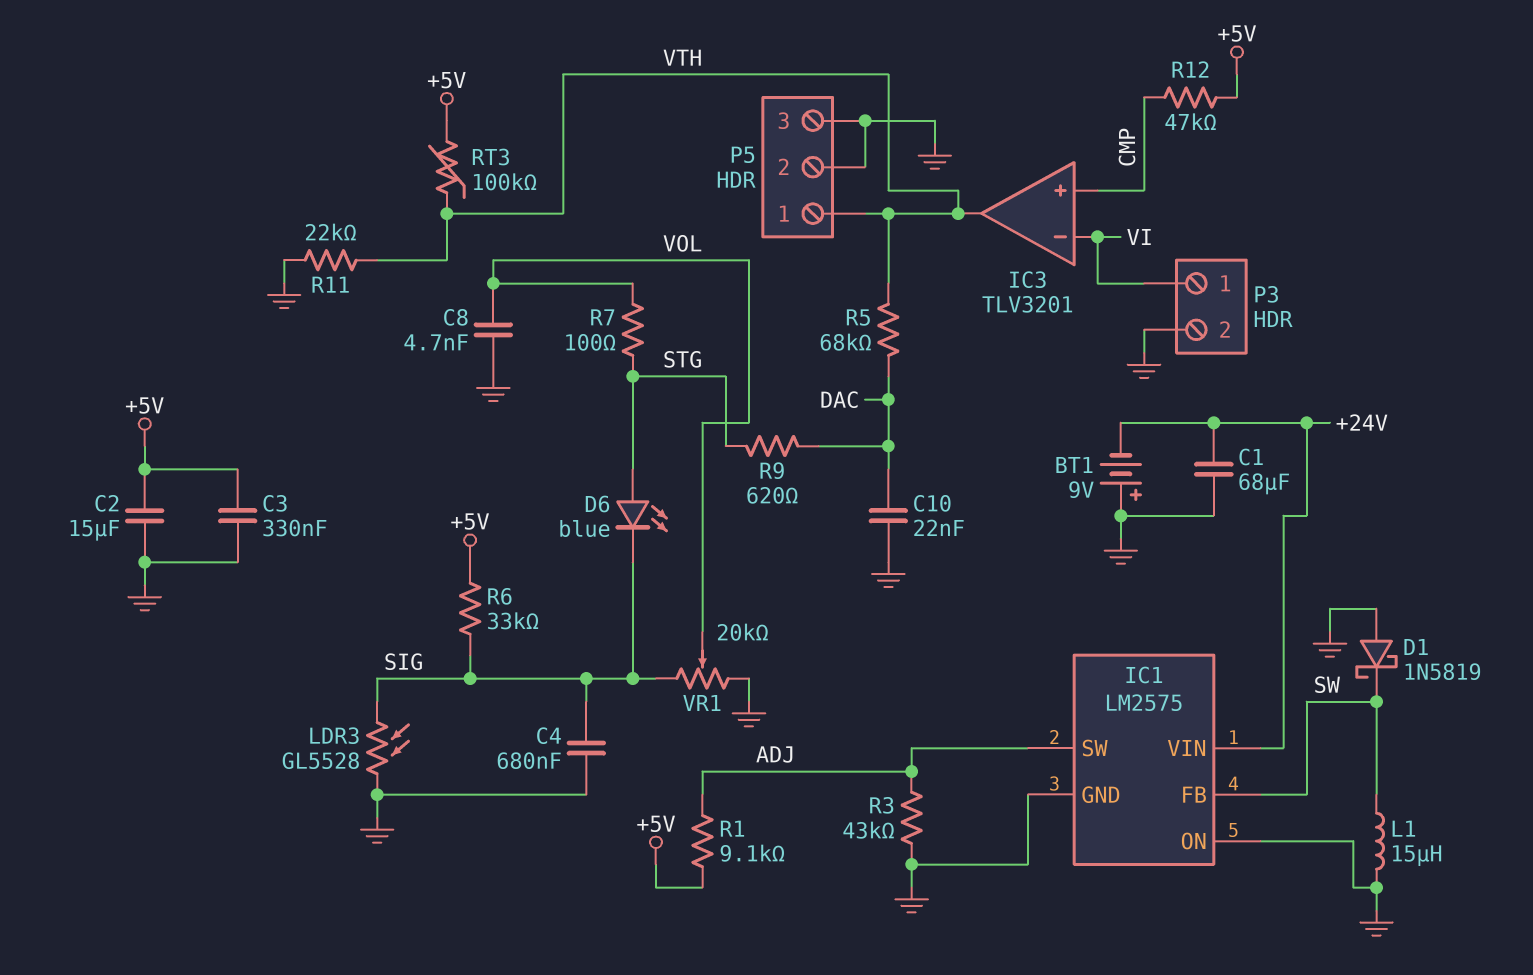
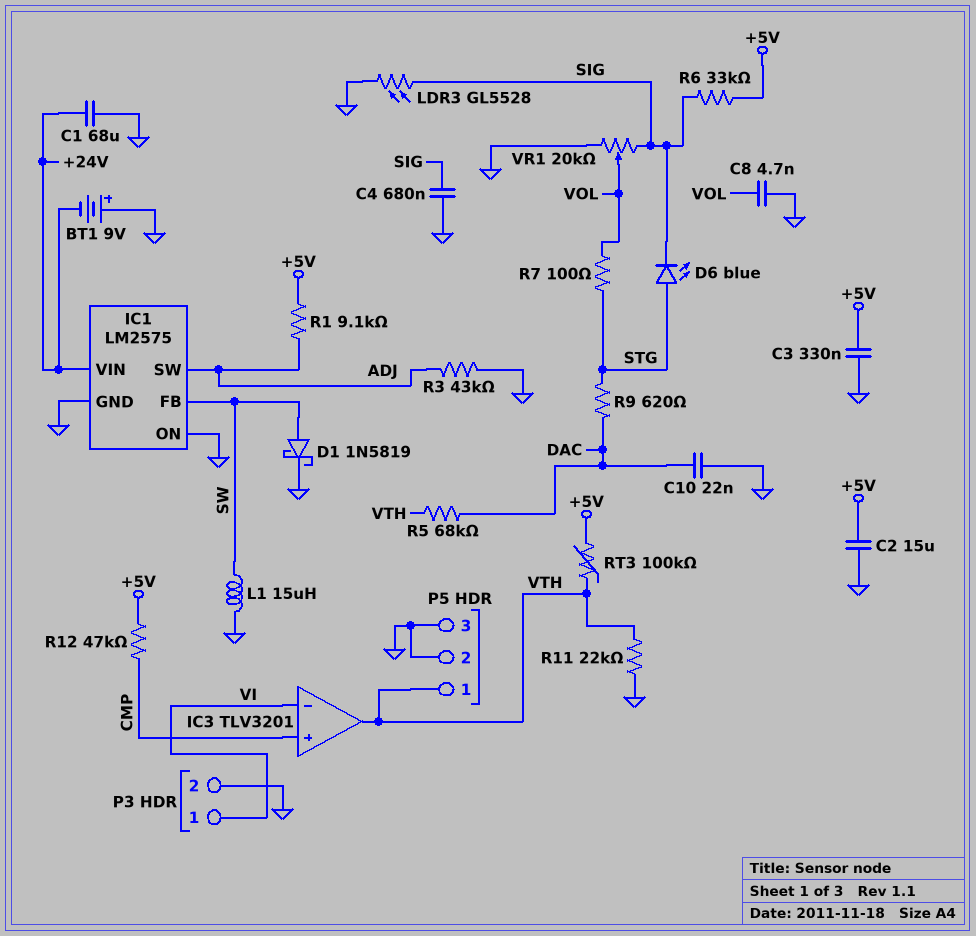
D1: schottky 1N5819 (A GND, K SW) -> schottky 1N5819 (A SW, K GND)

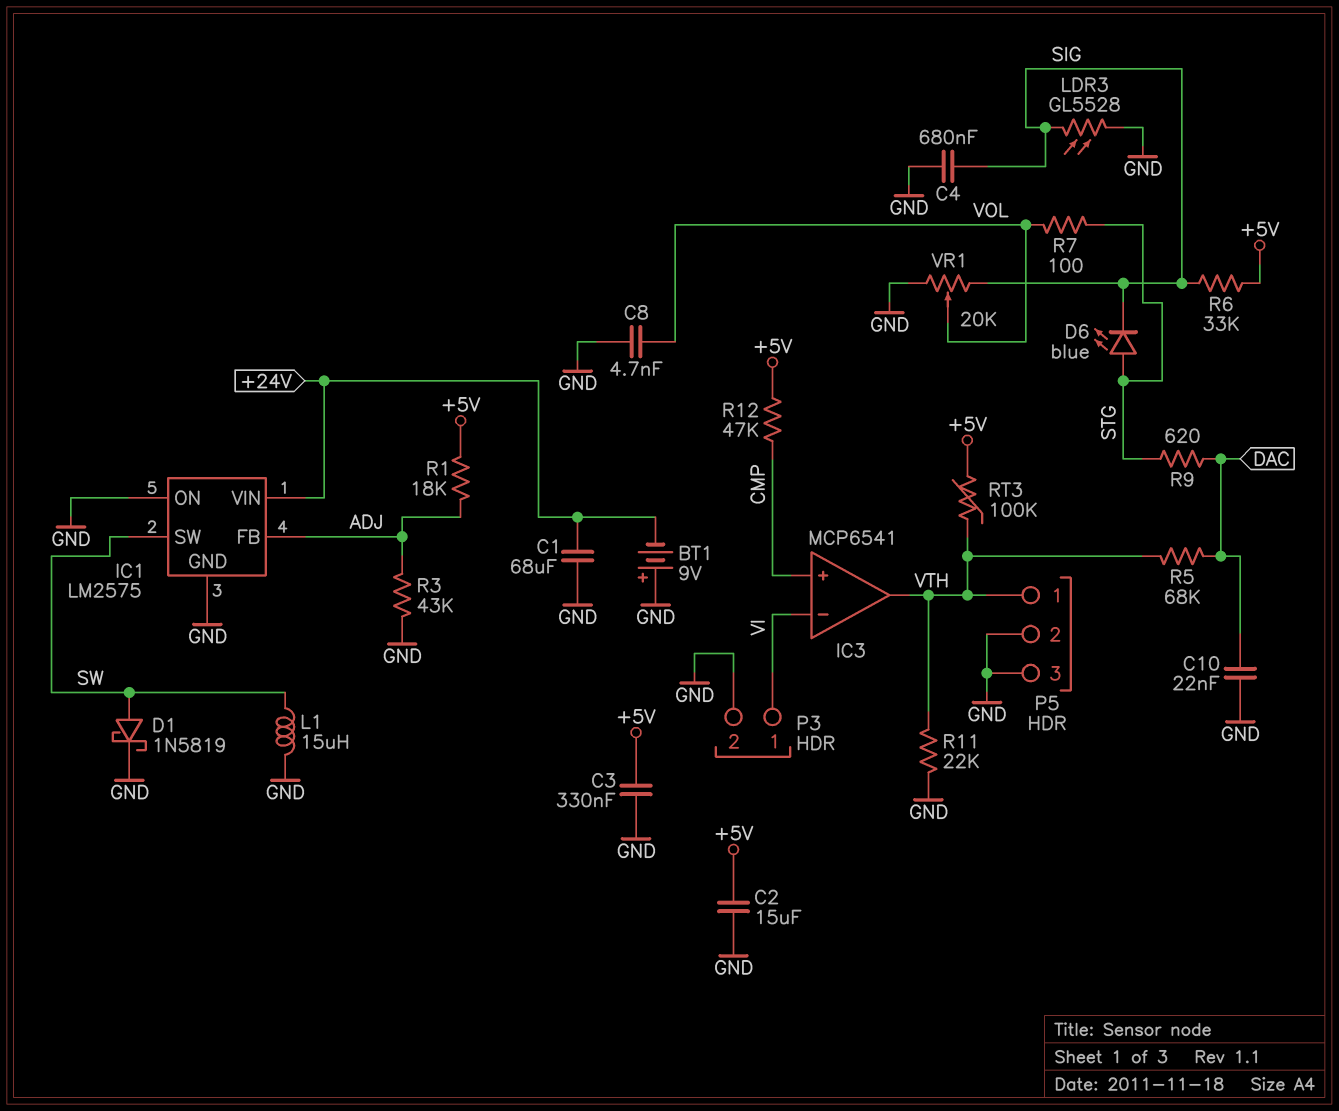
IC1 pin FB: SW -> ADJ
IC1 pin SW: ADJ -> SW
IC3: TLV3201 -> MCP6541
R1: 9.1k (+5V, ADJ) -> 18k (+5V, ADJ)

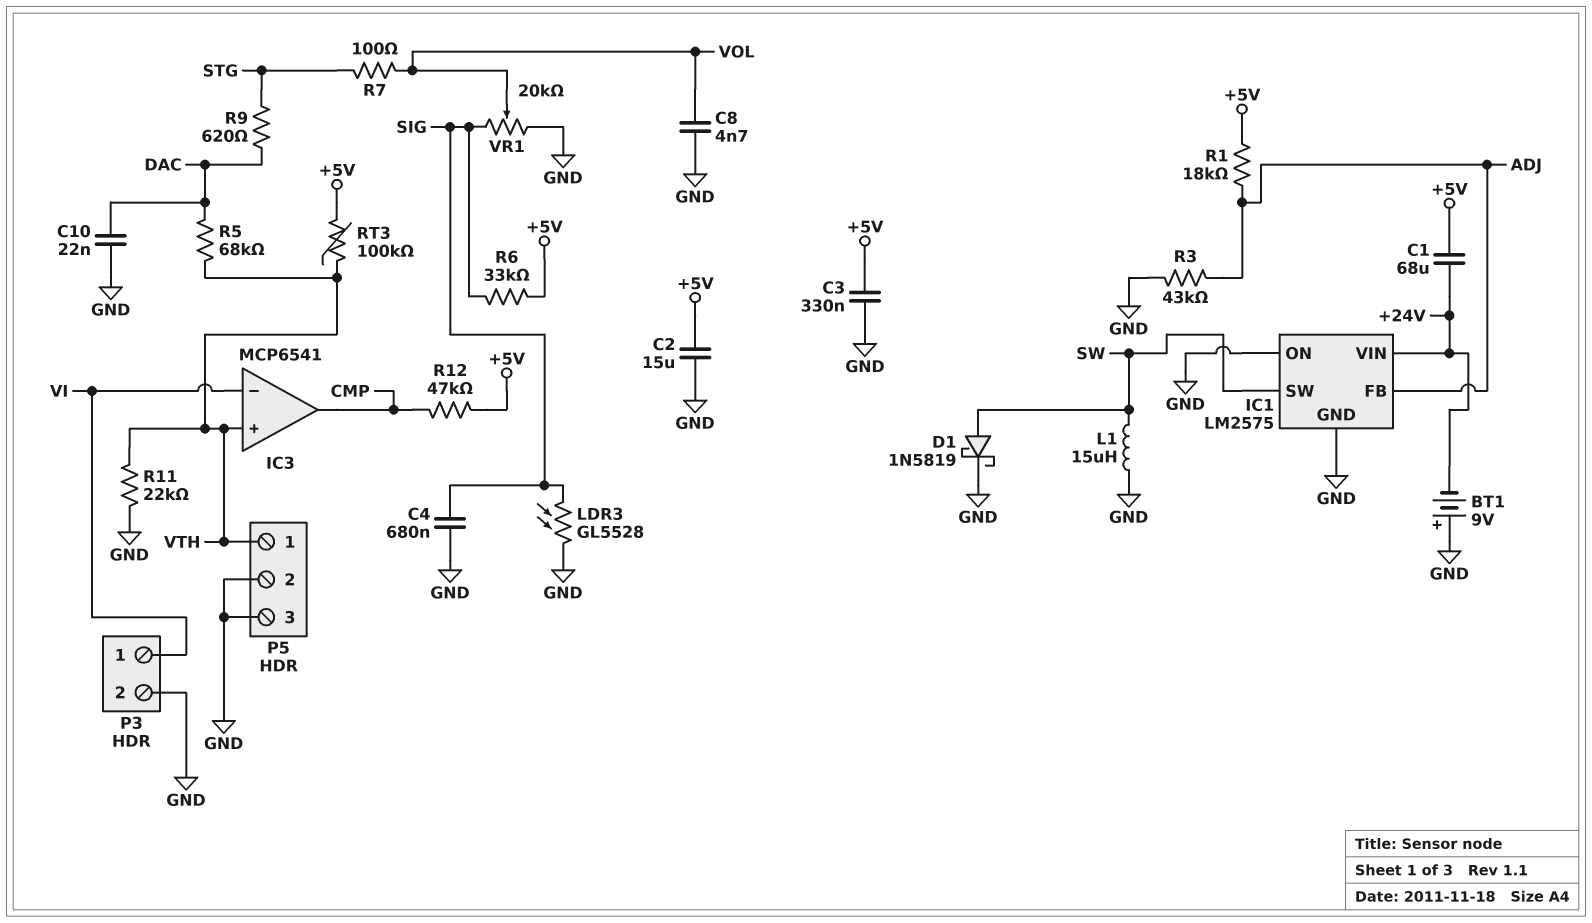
C1: 68uF (+24V, GND) -> 68uF (+5V, +24V)
D6: LED blue (A STG, K SIG) -> none
IC3 pin in+: CMP -> VTH
IC3 pin out: VTH -> CMP

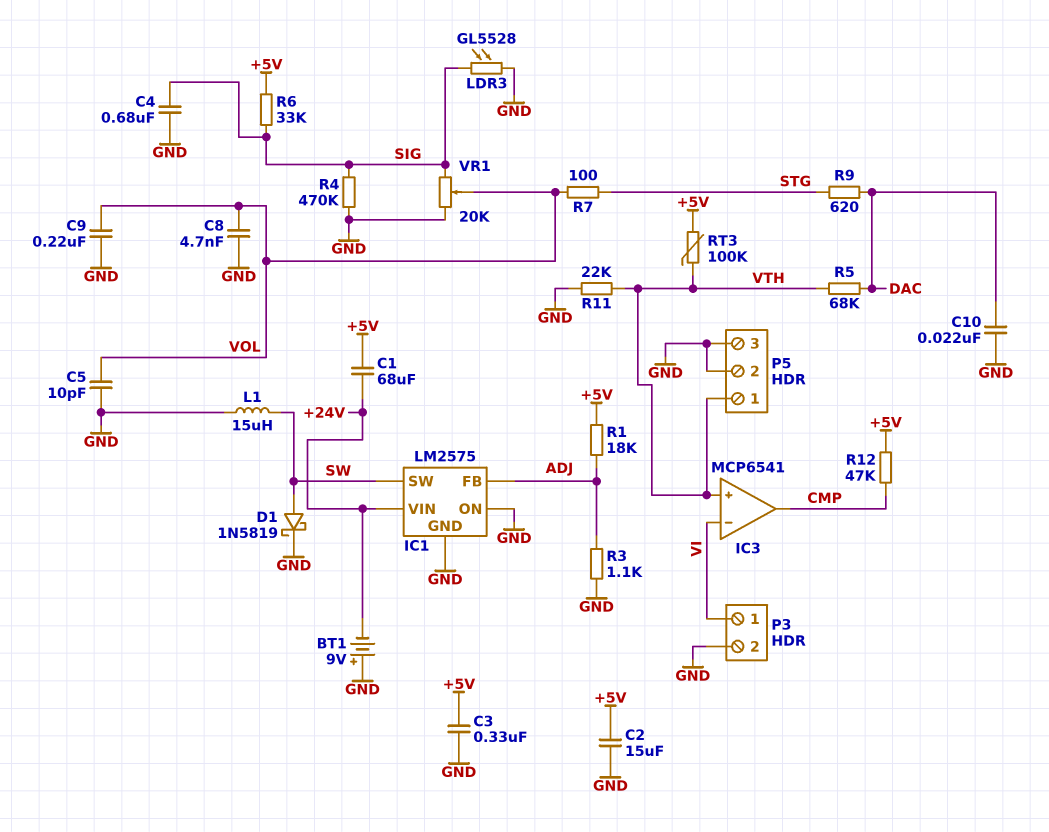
C5: none -> 10pF (GND, VOL)
C9: none -> 220nF (GND, VOL)
R3: 43k (ADJ, GND) -> 1.1k (ADJ, GND)
R4: none -> 470k (GND, SIG)

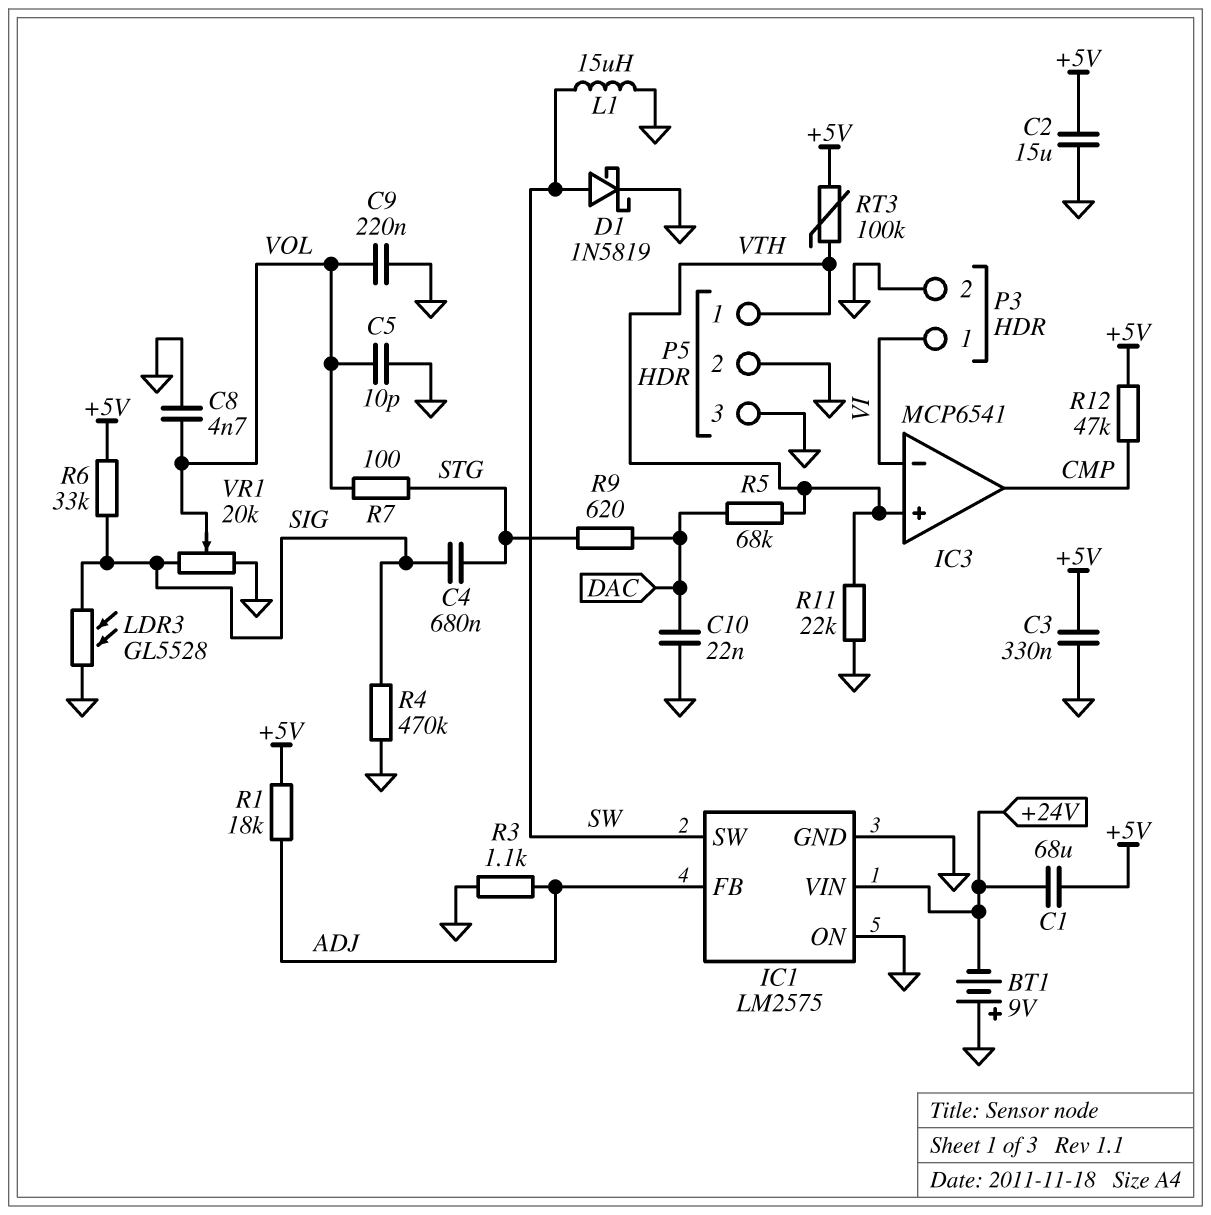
C4: 680nF (GND, SIG) -> 680nF (SIG, STG)

